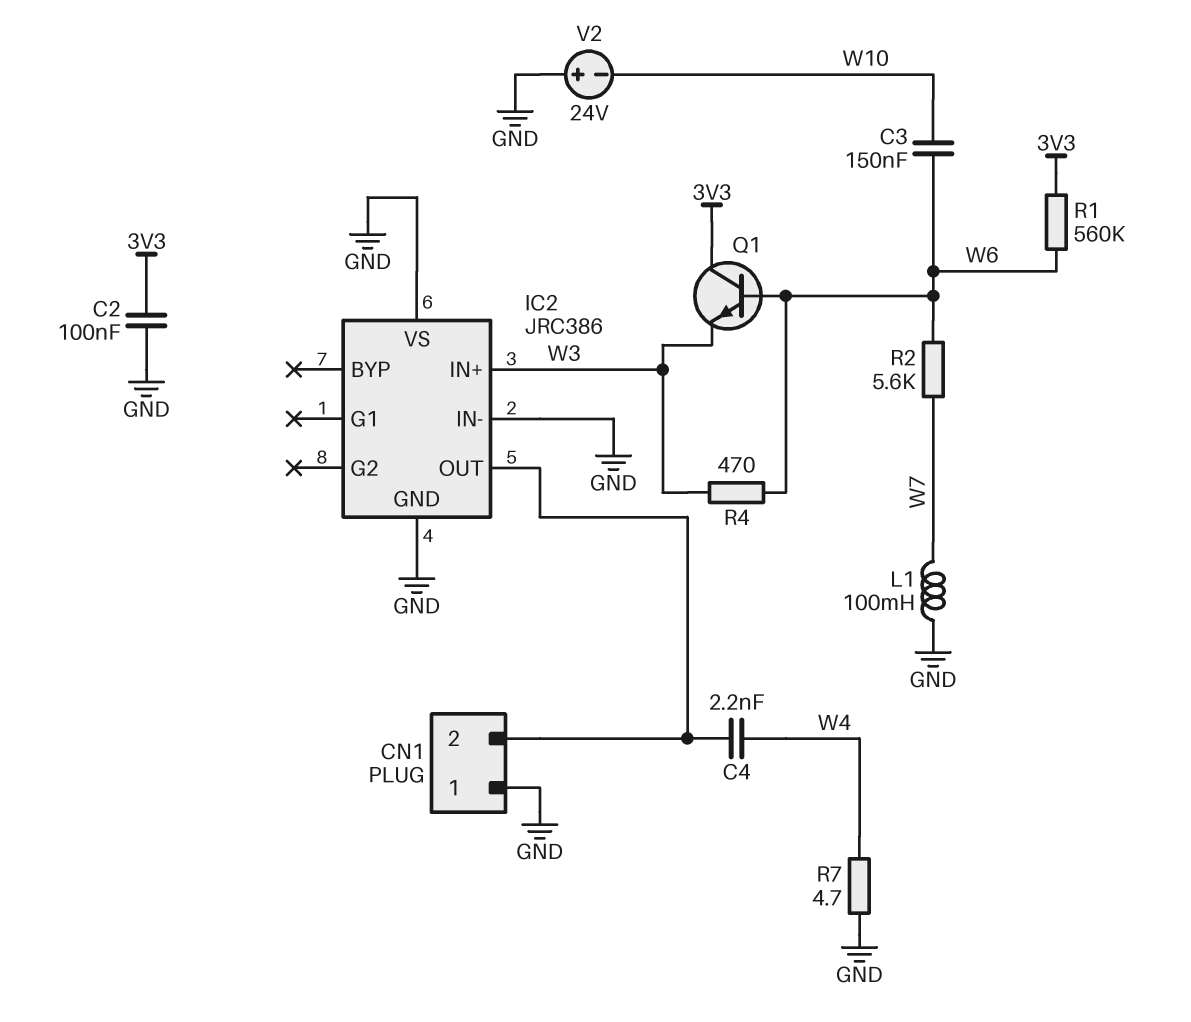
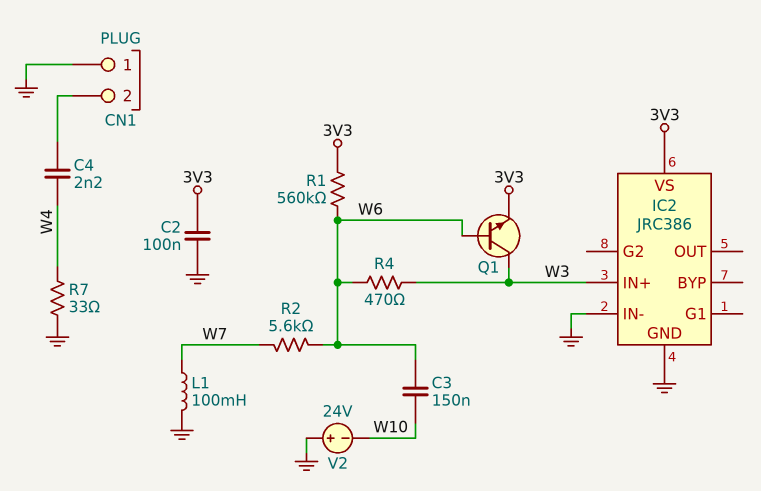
IC2 pin OUT: CN1/2 -> none
IC2 pin VS: GND -> 3V3
Q1: NPN (B W6, C 3V3, E W3) -> NPN (B W6, C W3, E 3V3)
R7: 4.7 (GND, W4) -> 33 (GND, W4)

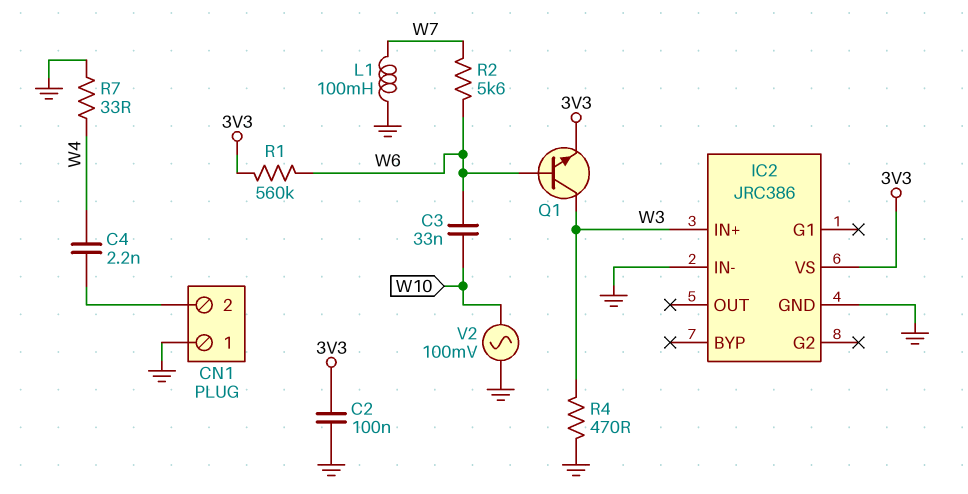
C3: 150nF (W6, W10) -> 33nF (W6, W10)
R4: 470 (W3, W6) -> 470 (GND, W3)
V2: 24V (plus GND, minus W10) -> AC 100mV (GND, W10)

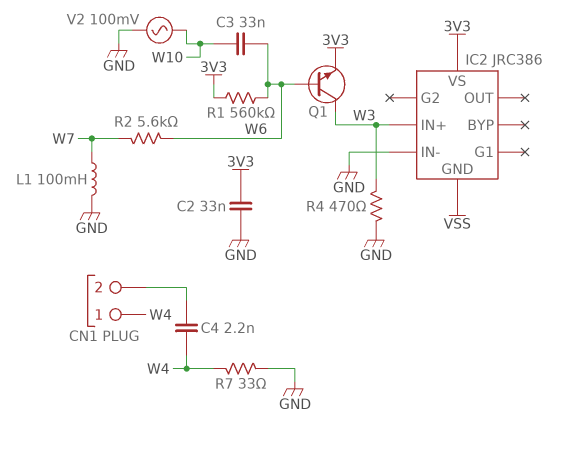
C2: 100nF (3V3, GND) -> 33nF (3V3, GND)
CN1 pin 1: GND -> W4
IC2 pin GND: GND -> VSS

